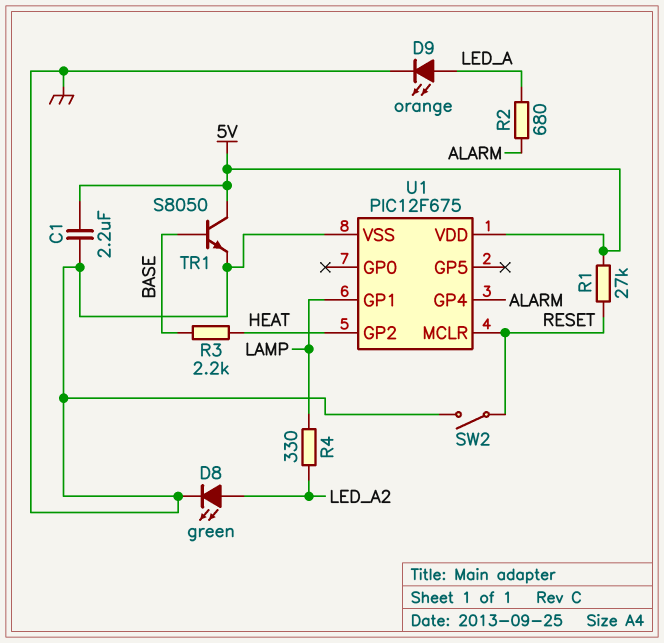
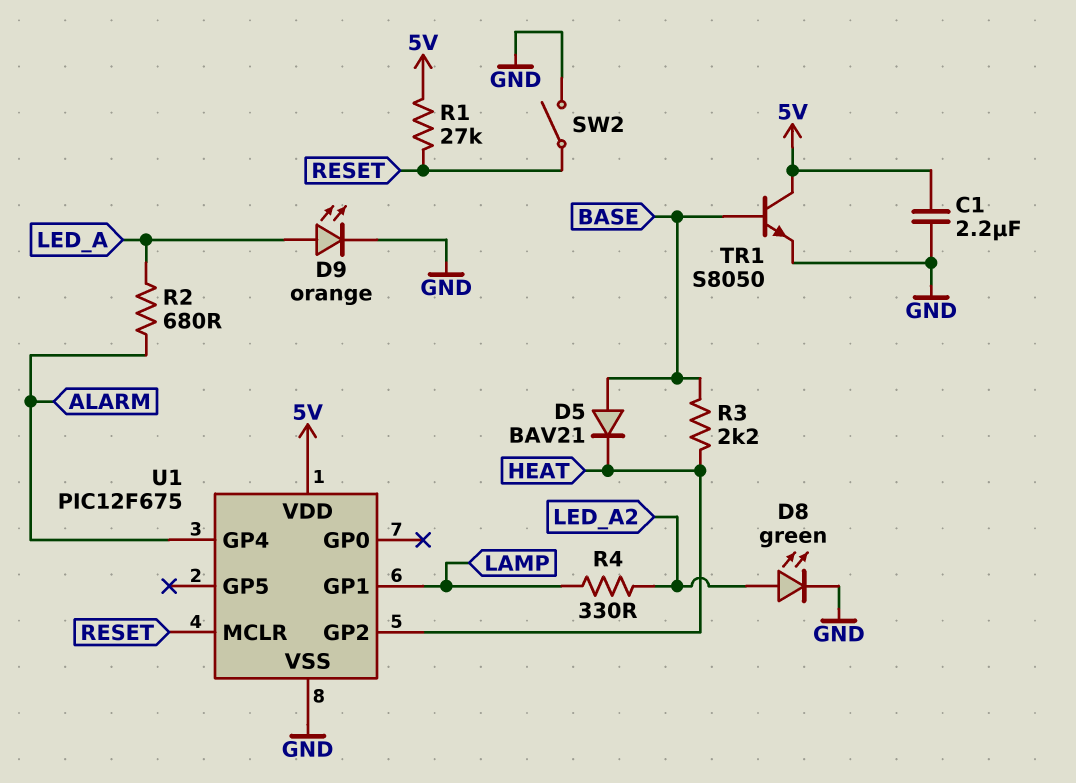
D5: none -> diode BAV21 (A BASE, K HEAT)

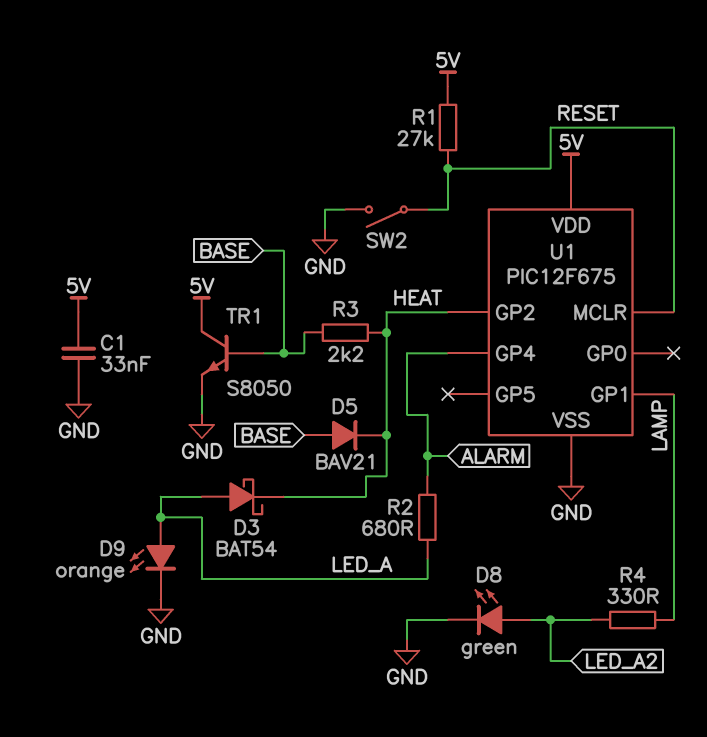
C1: 2.2uF (5V, GND) -> 33nF (5V, GND)
D3: none -> schottky BAT54 (A LED_A, K HEAT)

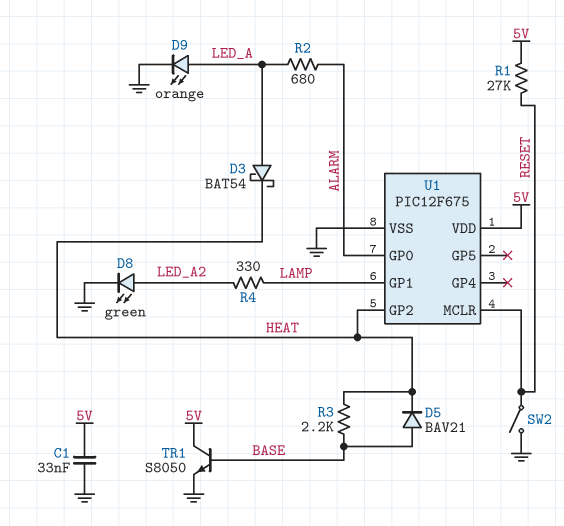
U1 pin GP0: none -> ALARM
U1 pin GP4: ALARM -> none

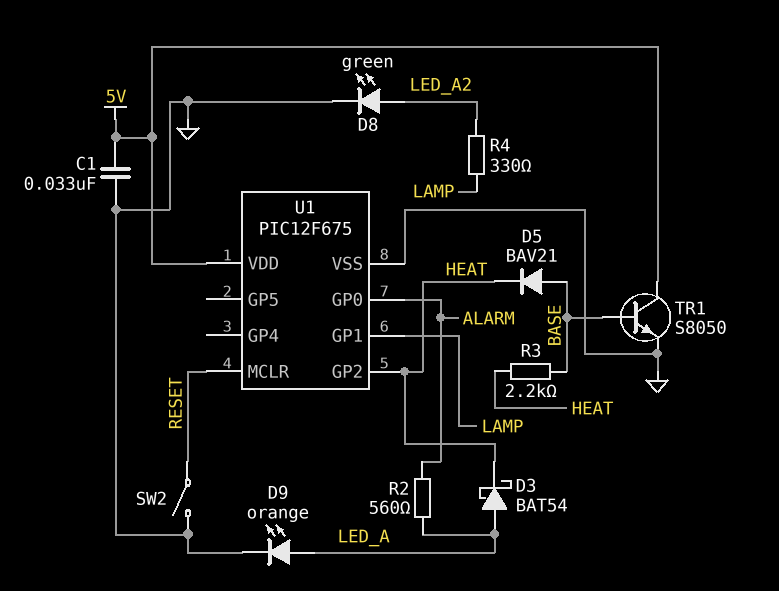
R1: 27k (5V, RESET) -> none
R2: 680 (ALARM, LED_A) -> 560 (ALARM, LED_A)

